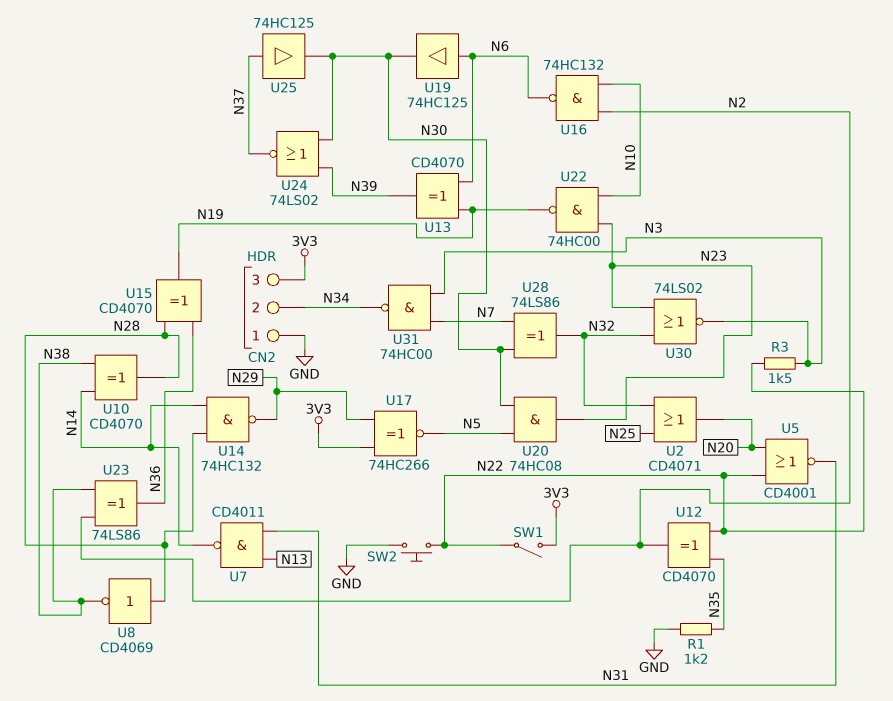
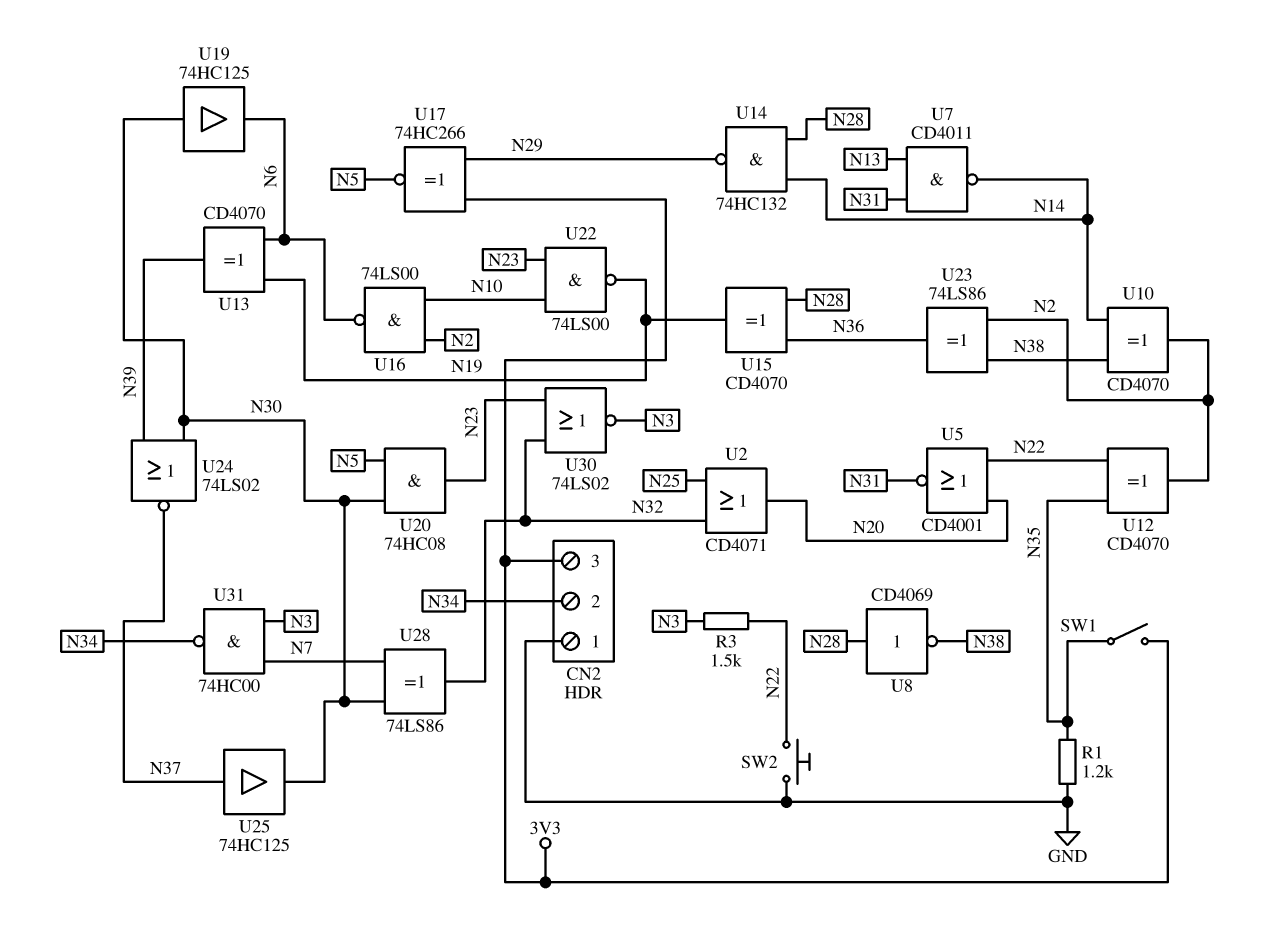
SW1: switch (3V3, N22) -> switch (3V3, N35)
U10: XOR CD4070 (in N14, in N38, out N28) -> XOR CD4070 (in N14, in N38, out N2)
U16: NAND 74HC132 (in N2, in N10, out N6) -> NAND 74LS00 (in N2, in N10, out N6)
U19: buffer 74HC125 (in N6, out N30) -> buffer 74HC125 (in N30, out N6)
U22: NAND 74HC00 (in N10, in N23, out N19) -> NAND 74LS00 (in N10, in N23, out N19)

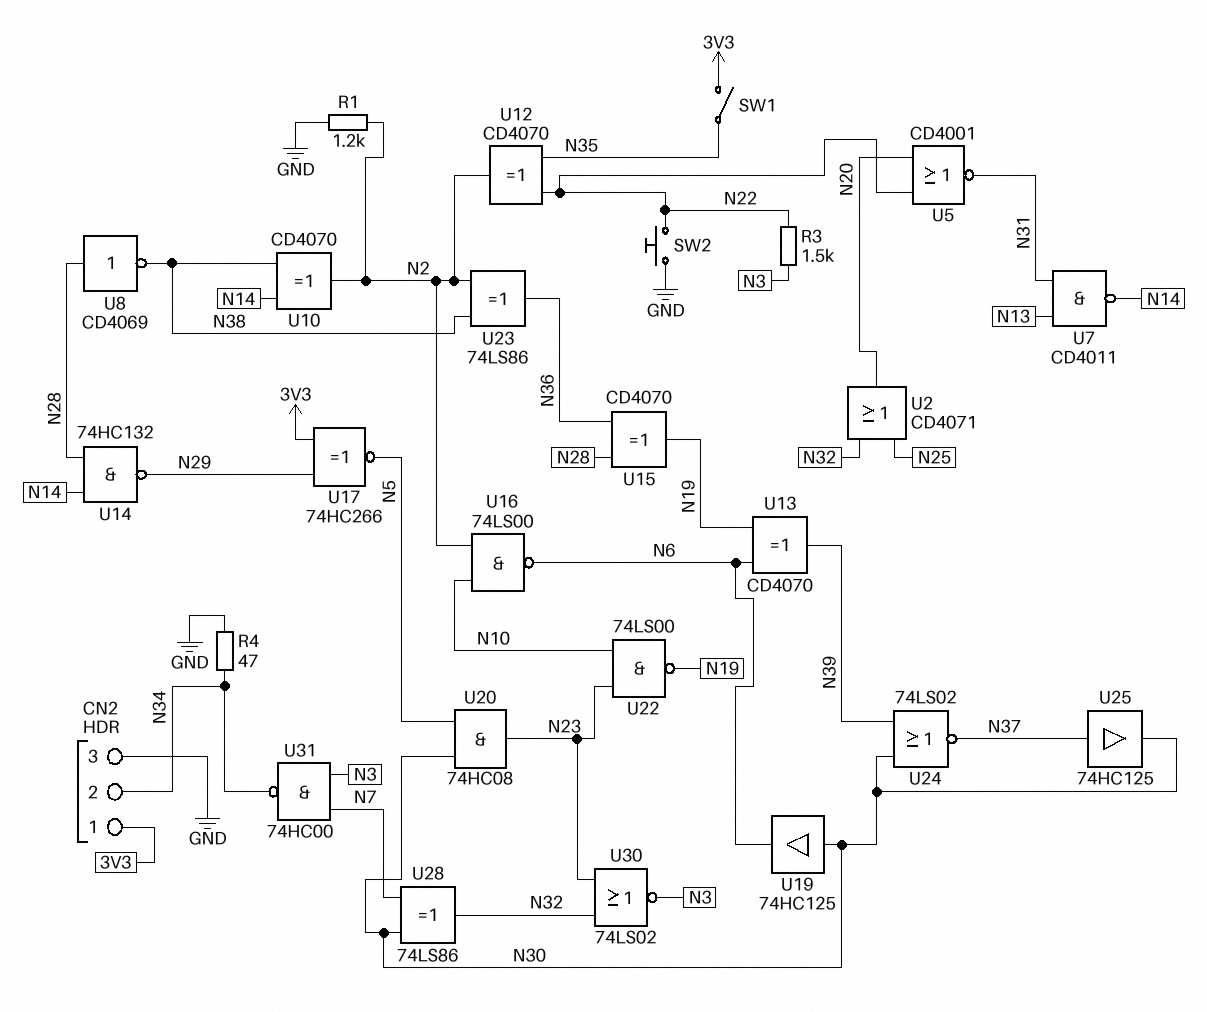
CN2 pin 1: GND -> 3V3
CN2 pin 3: 3V3 -> GND
R1: 1.2k (GND, N35) -> 1.2k (GND, N2)
R4: none -> 47 (GND, N34)

